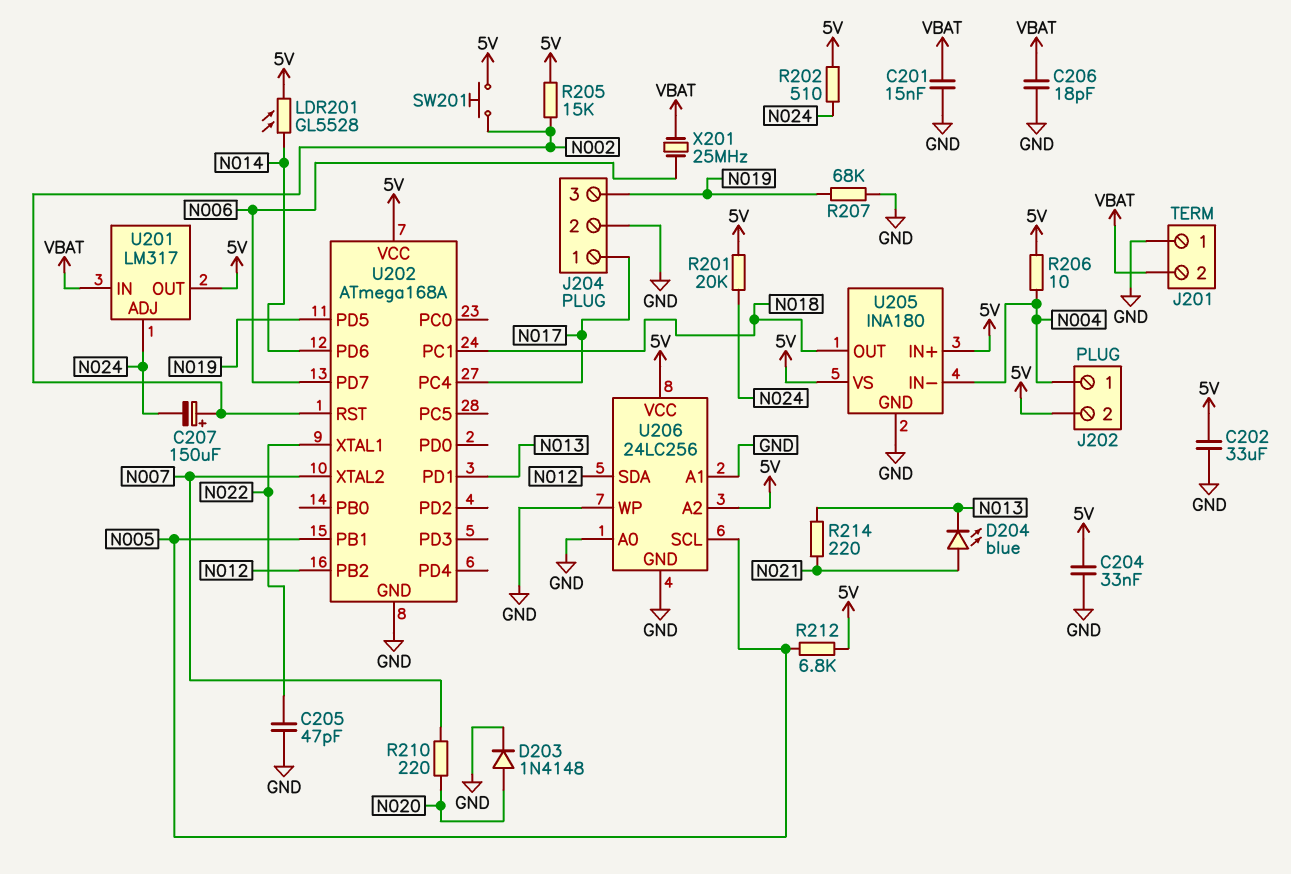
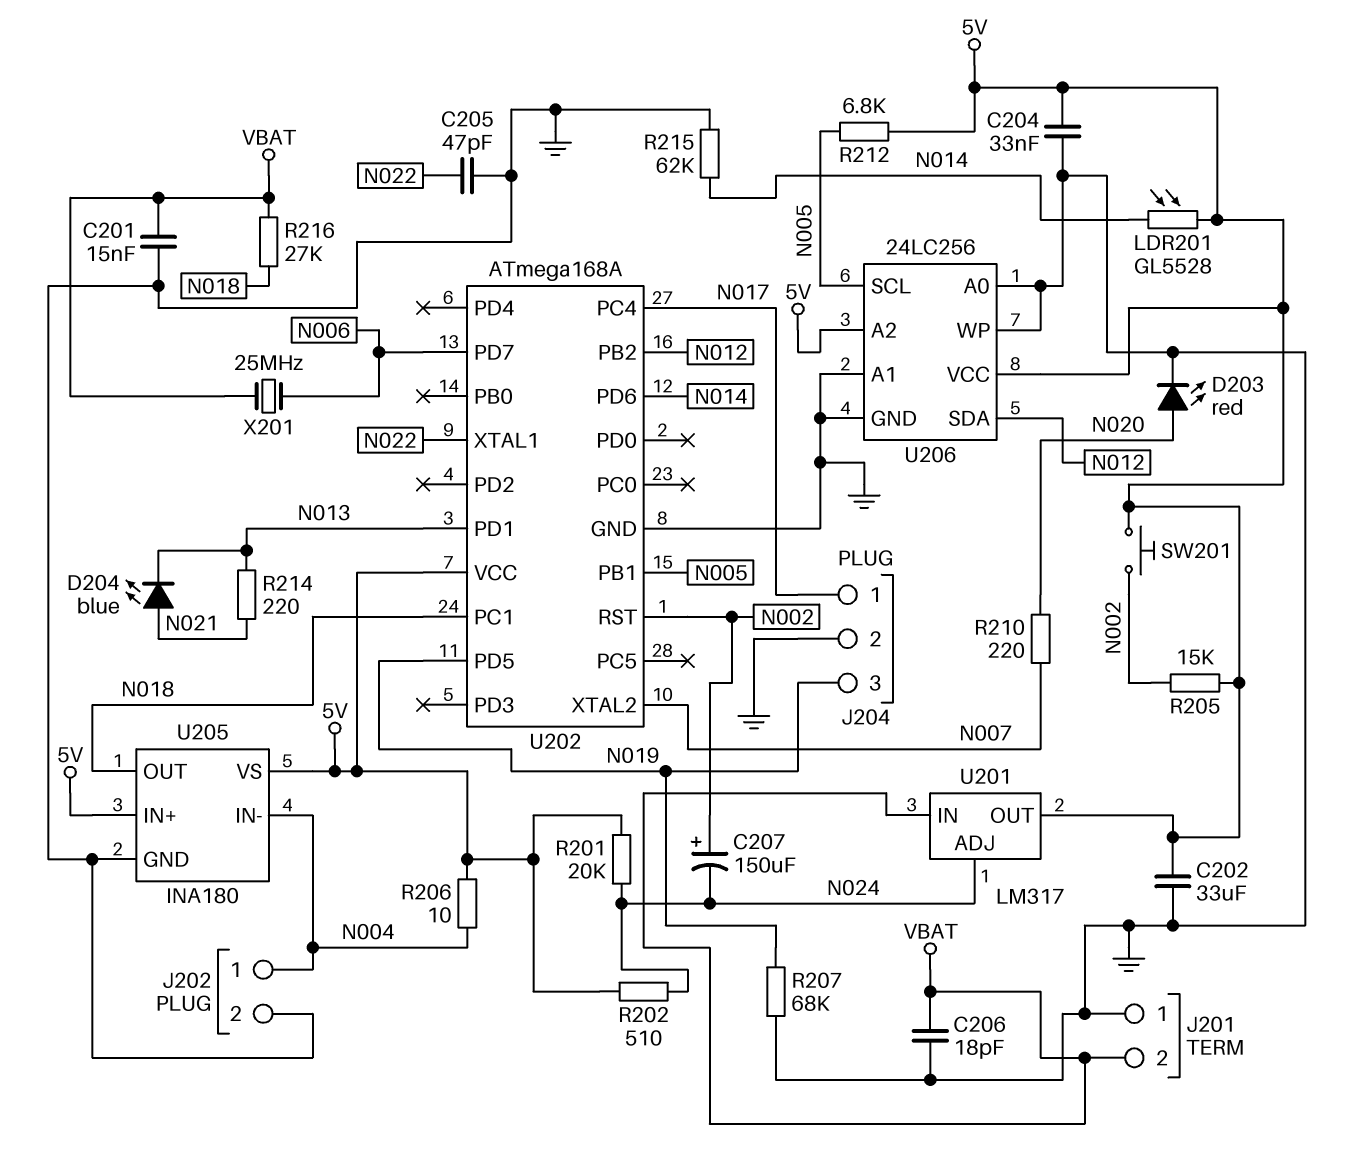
D203: diode 1N4148 (A N020, K GND) -> LED red (A N020, K GND)
J202 pin 2: 5V -> GND
R215: none -> 62k (GND, N014)
R216: none -> 27k (N018, VBAT)

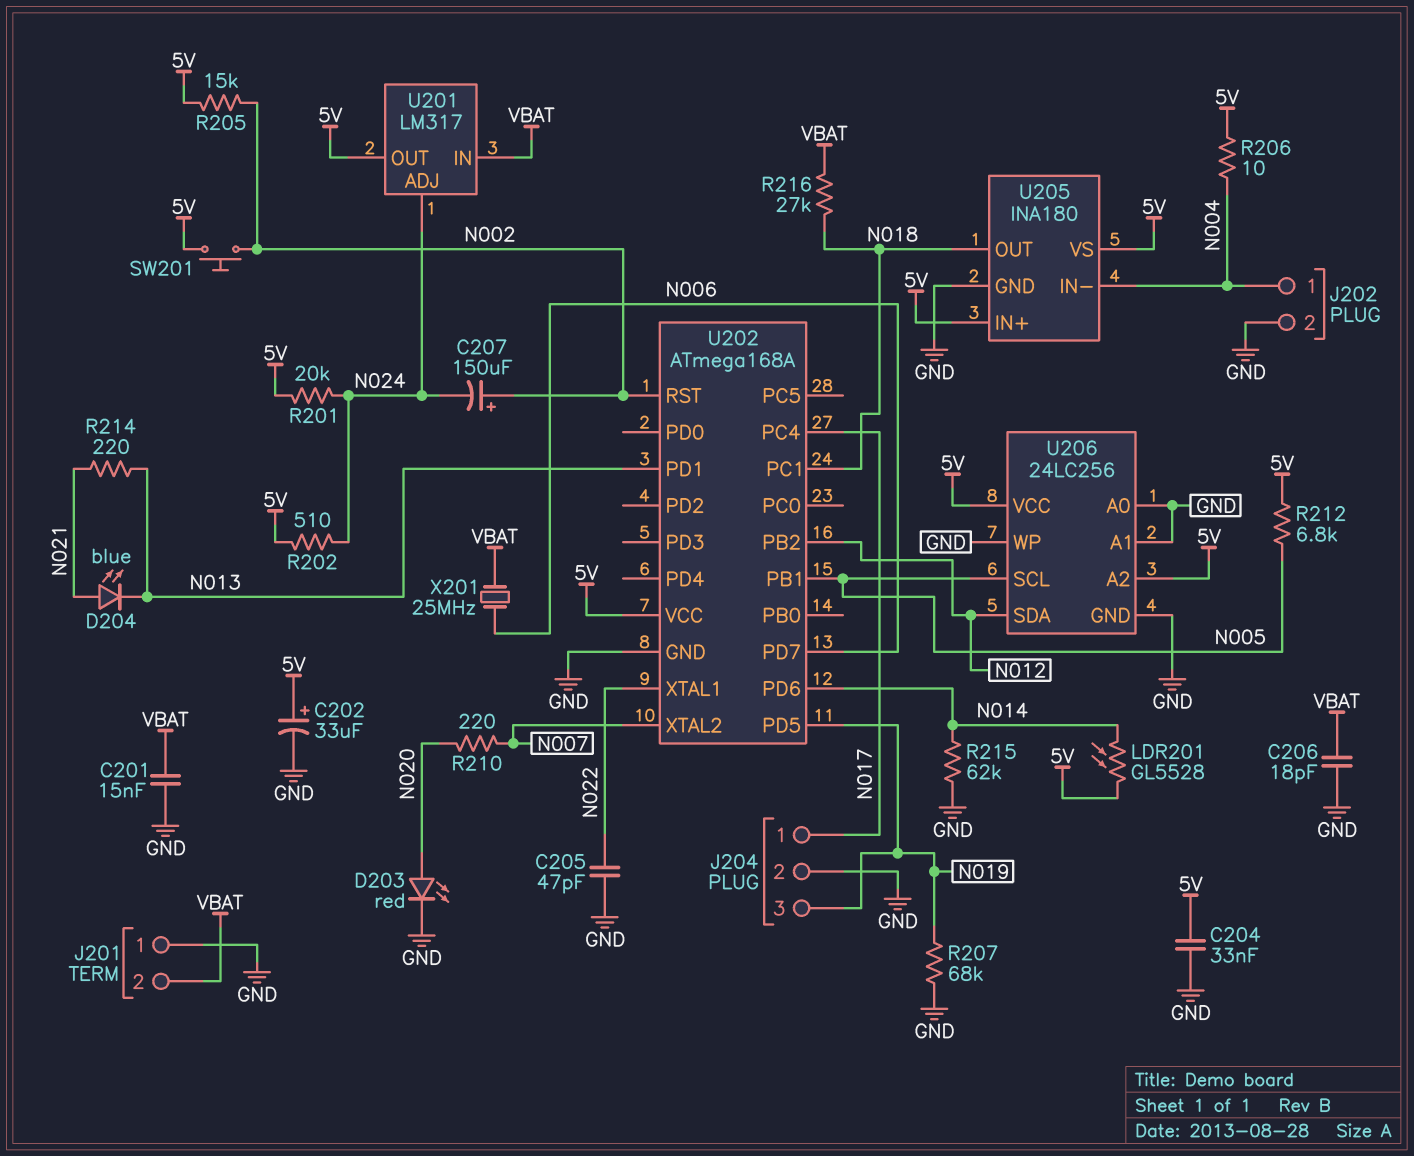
C202: 33uF (5V, GND) -> 33uF (plus 5V, minus GND)

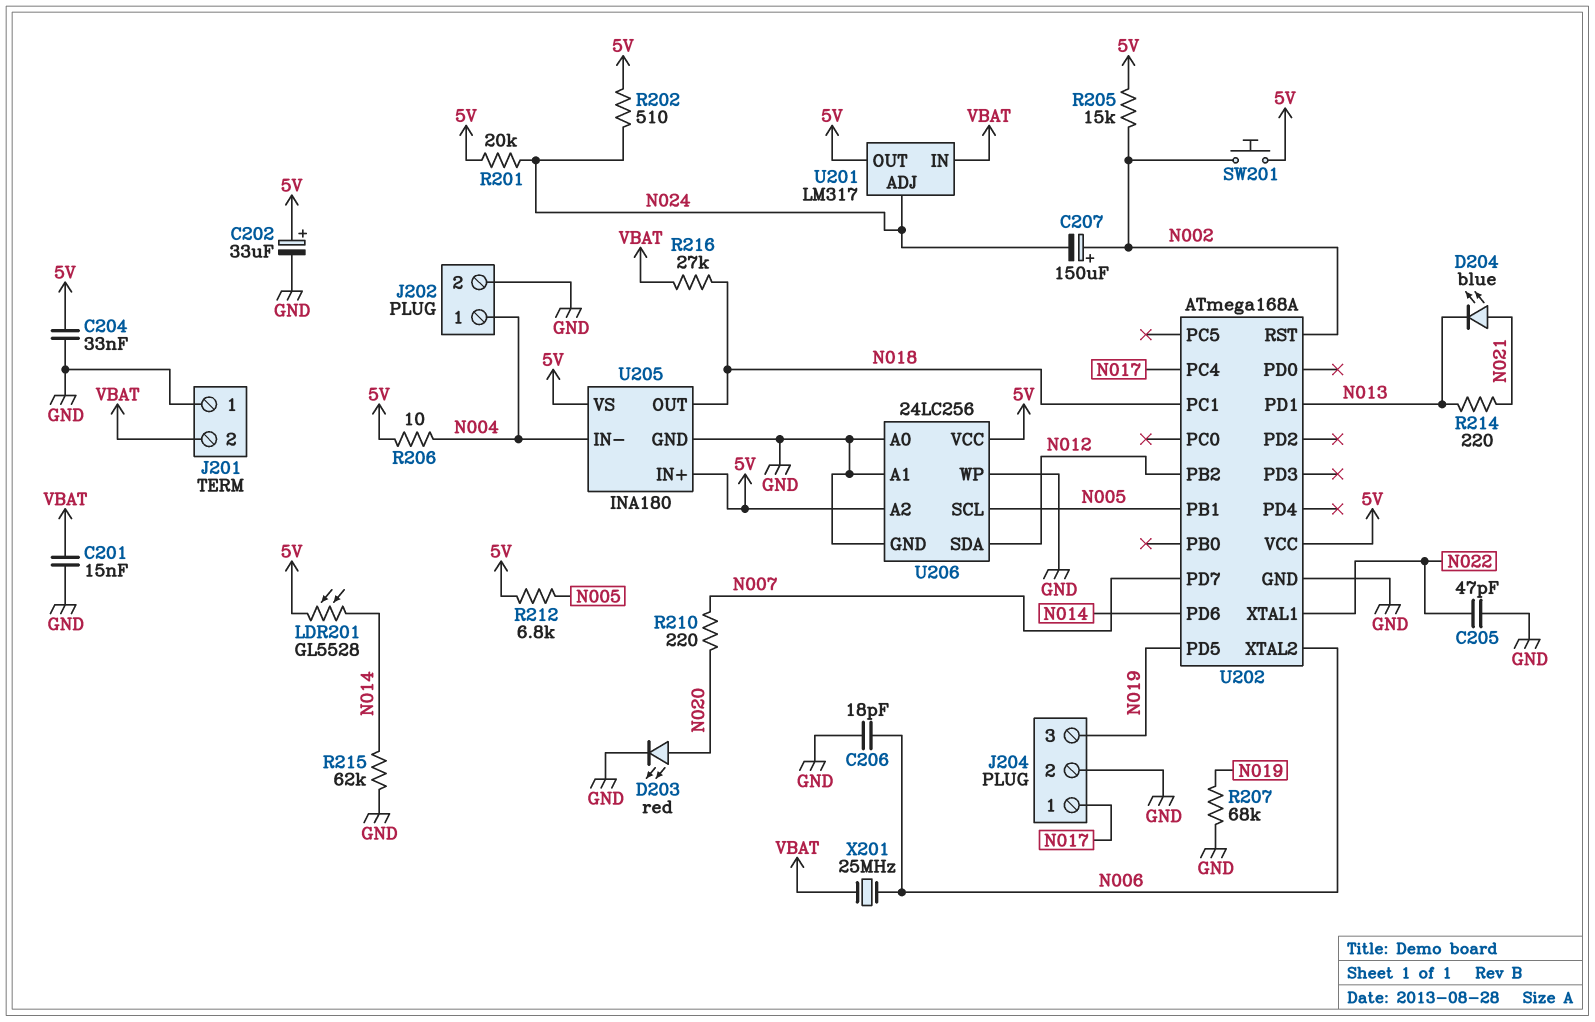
C206: 18pF (GND, VBAT) -> 18pF (GND, N006)
U202 pin PD7: N006 -> N007
U202 pin XTAL2: N007 -> N006

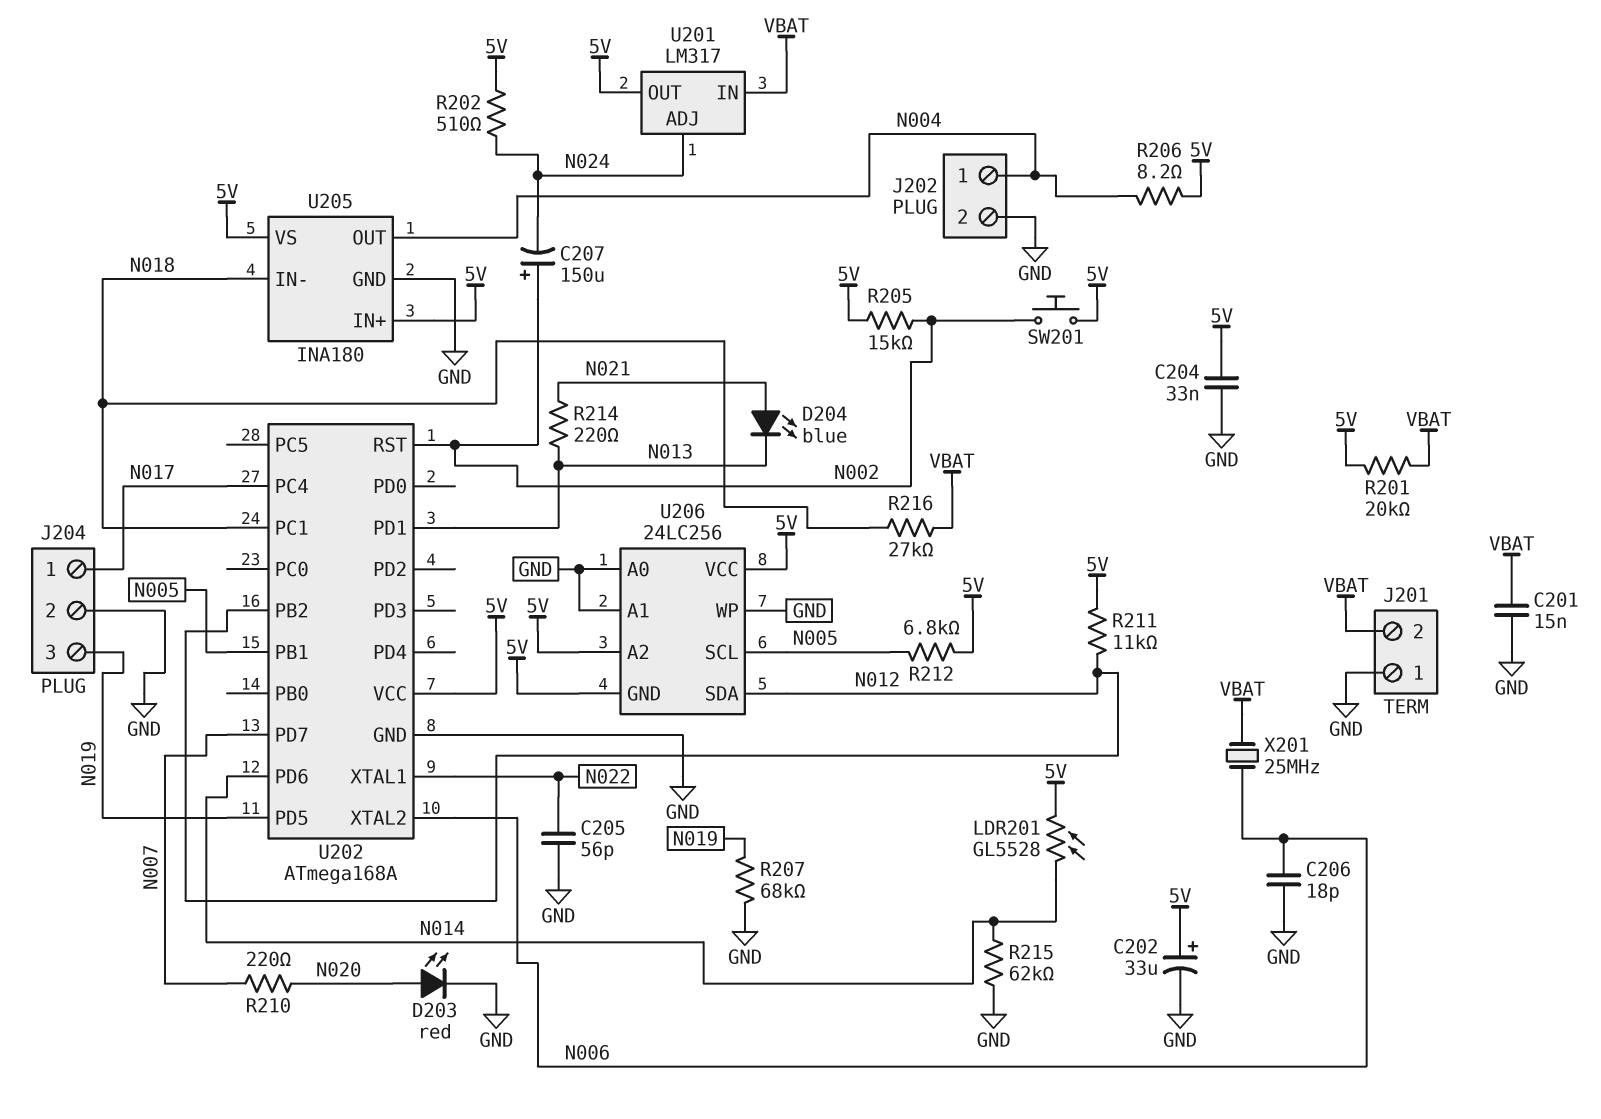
C205: 47pF (GND, N022) -> 56pF (GND, N022)
R201: 20k (5V, N024) -> 20k (5V, VBAT)
R206: 10 (5V, N004) -> 8.2 (5V, N004)
R211: none -> 11k (5V, N012)
U205 pin IN-: N004 -> N018
U205 pin OUT: N018 -> N004
U206 pin GND: GND -> 5V

